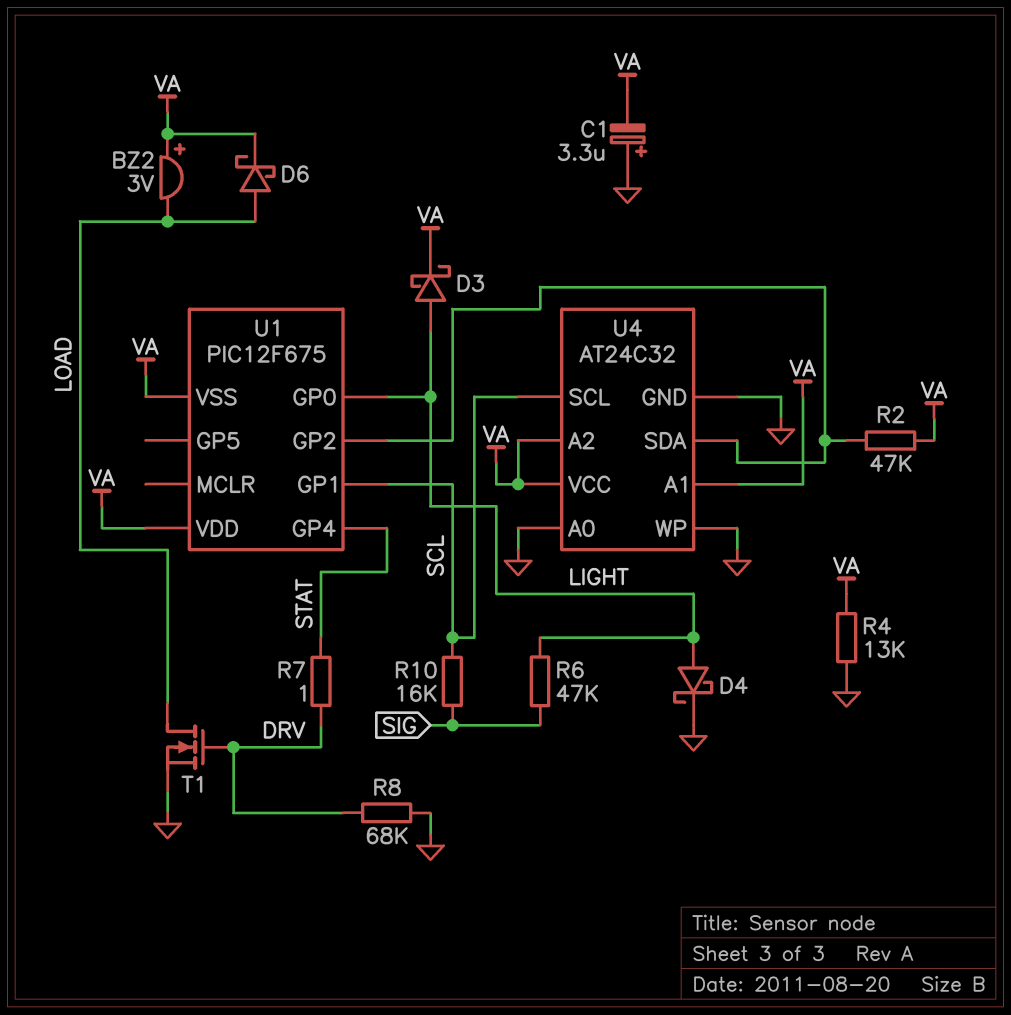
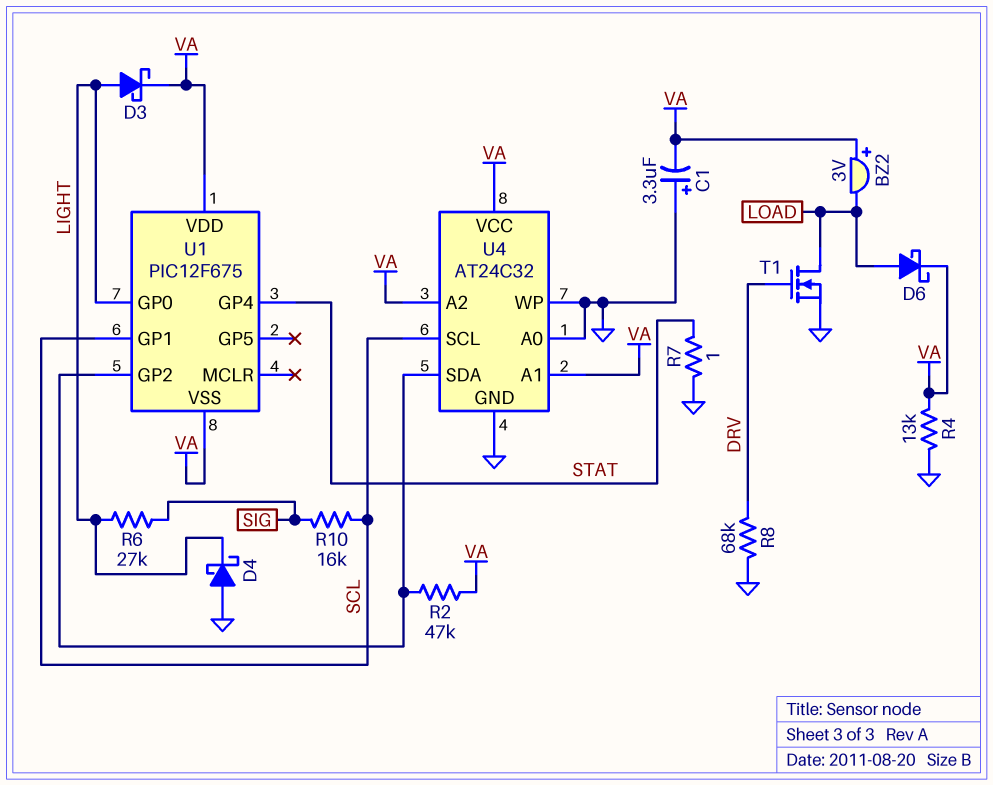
D4: schottky (A LIGHT, K GND) -> schottky (A GND, K LIGHT)
R6: 47k (LIGHT, SIG) -> 27k (LIGHT, SIG)
R7: 1 (DRV, STAT) -> 1 (GND, STAT)

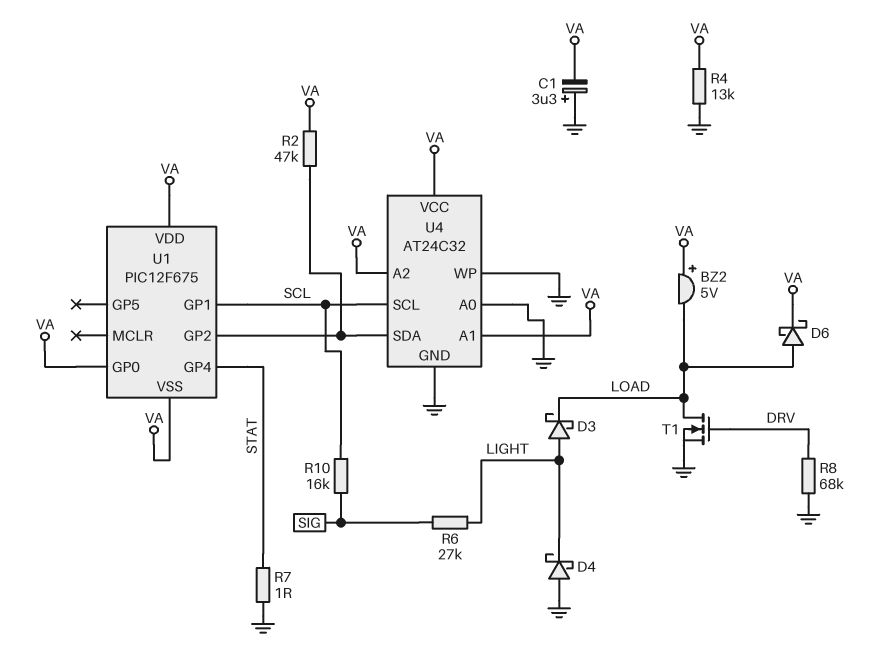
BZ2: buzzer 3V (plus VA, minus LOAD) -> buzzer 5V (plus VA, minus LOAD)
D3: schottky (A LIGHT, K VA) -> schottky (A LIGHT, K LOAD)
U1 pin GP0: LIGHT -> VA

